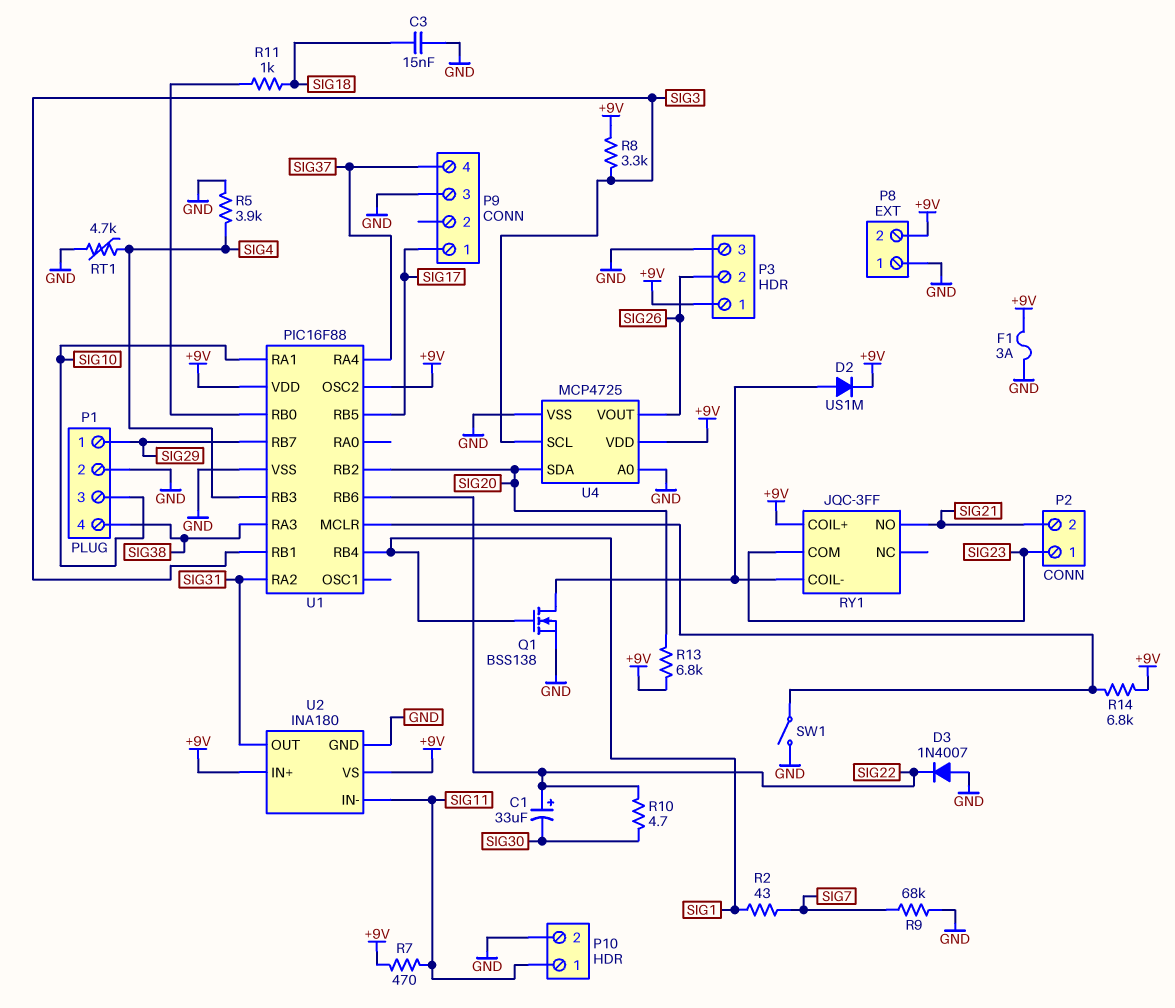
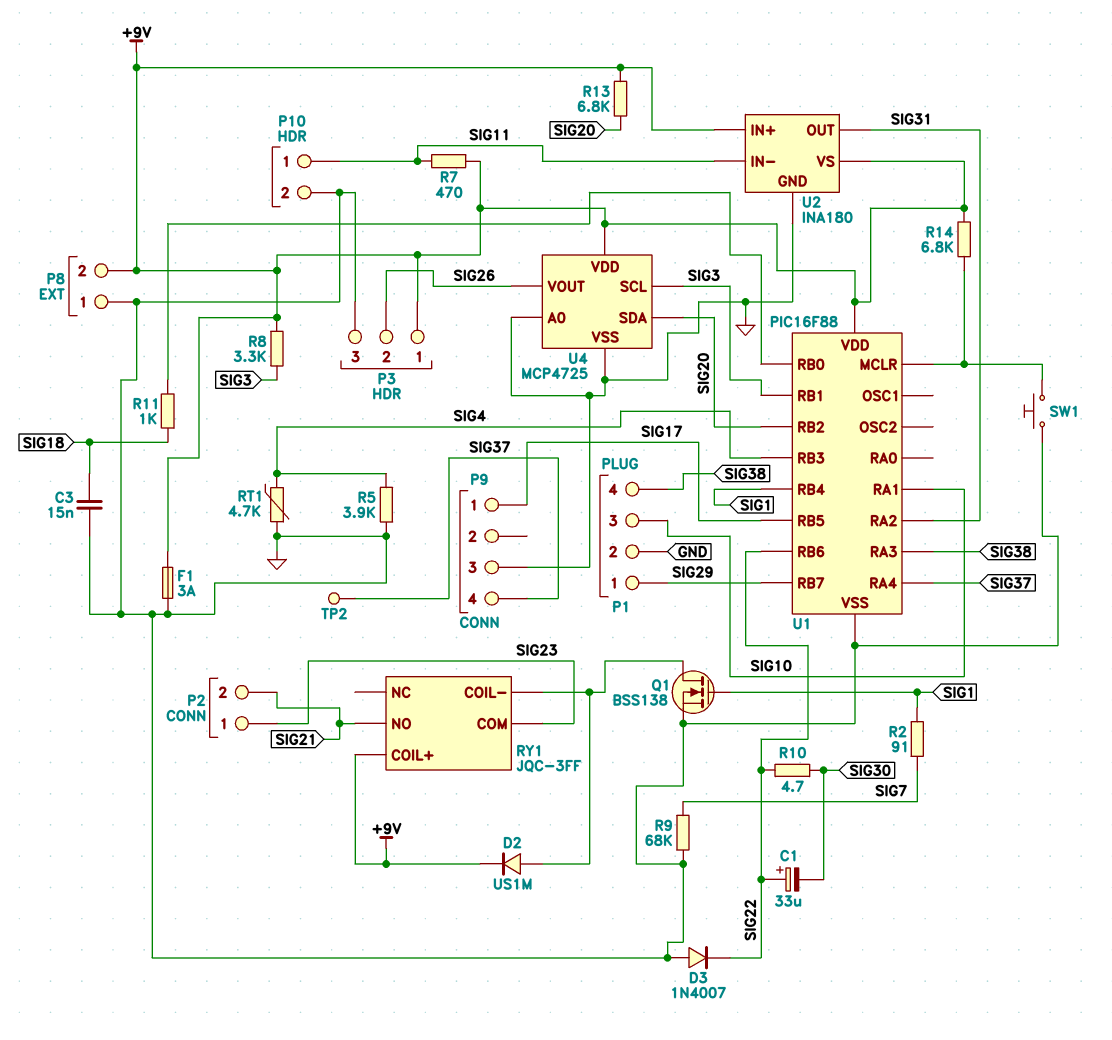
R2: 43 (SIG1, SIG7) -> 91 (SIG1, SIG7)
SW1: switch (GND, U1/MCLR) -> button (GND, U1/MCLR)
TP2: none -> test point (SIG37)
U1 pin OSC2: +9V -> none

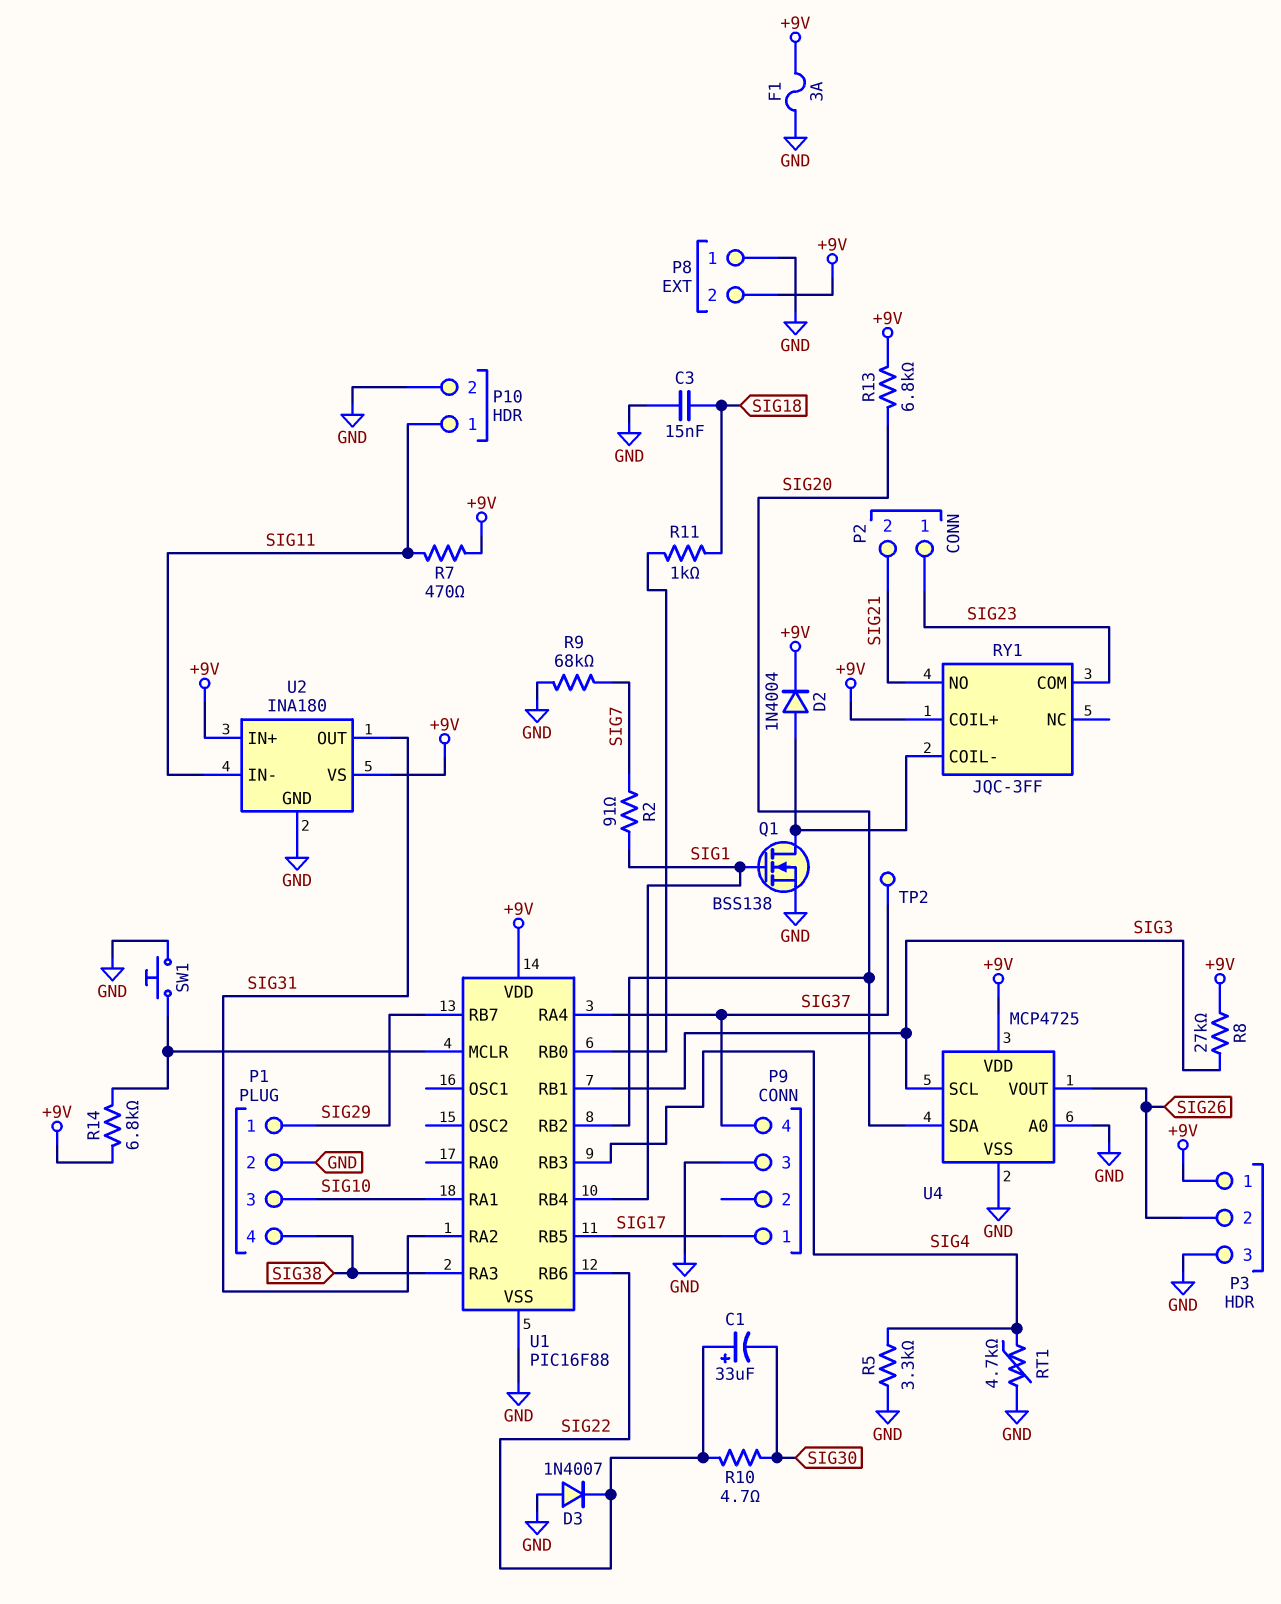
D2: diode US1M (A RY1/COIL-, K +9V) -> diode 1N4004 (A RY1/COIL-, K +9V)
R5: 3.9k (GND, SIG4) -> 3.3k (GND, SIG4)
R8: 3.3k (+9V, SIG3) -> 27k (+9V, SIG3)

